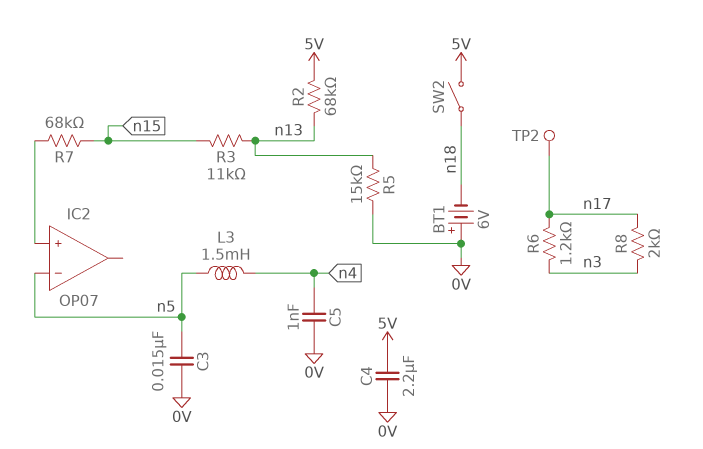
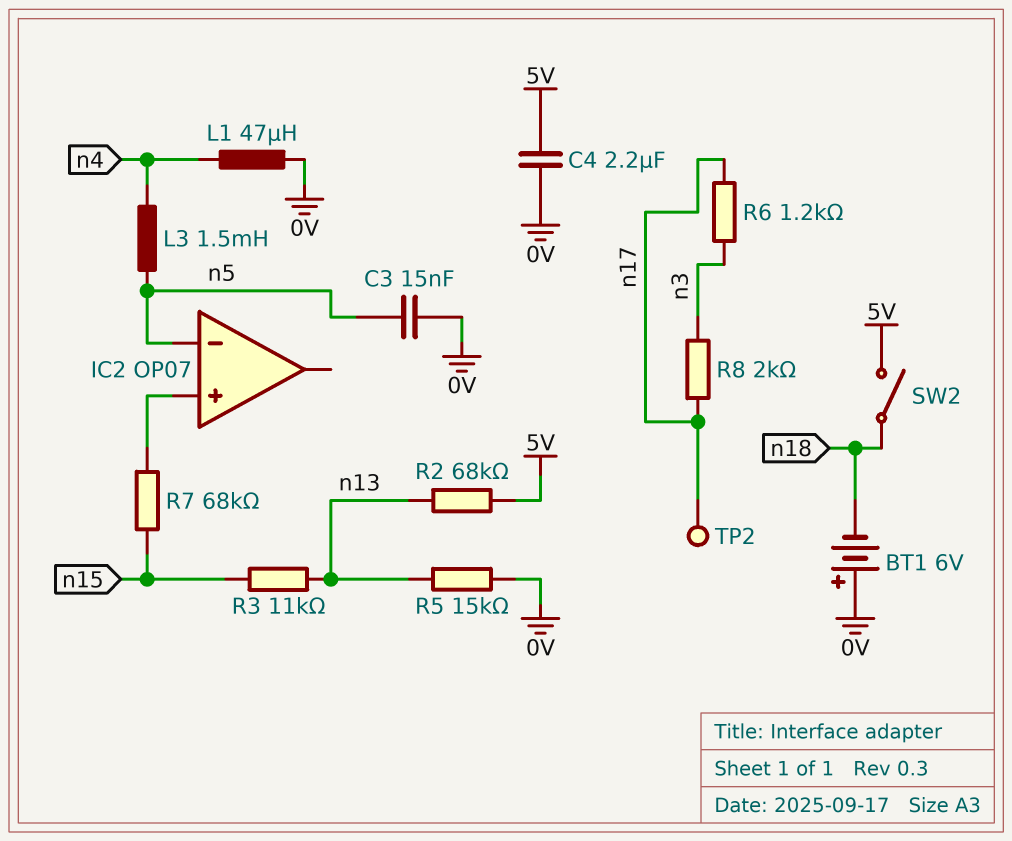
C5: 1nF (0V, n4) -> none
L1: none -> 47uH (0V, n4)

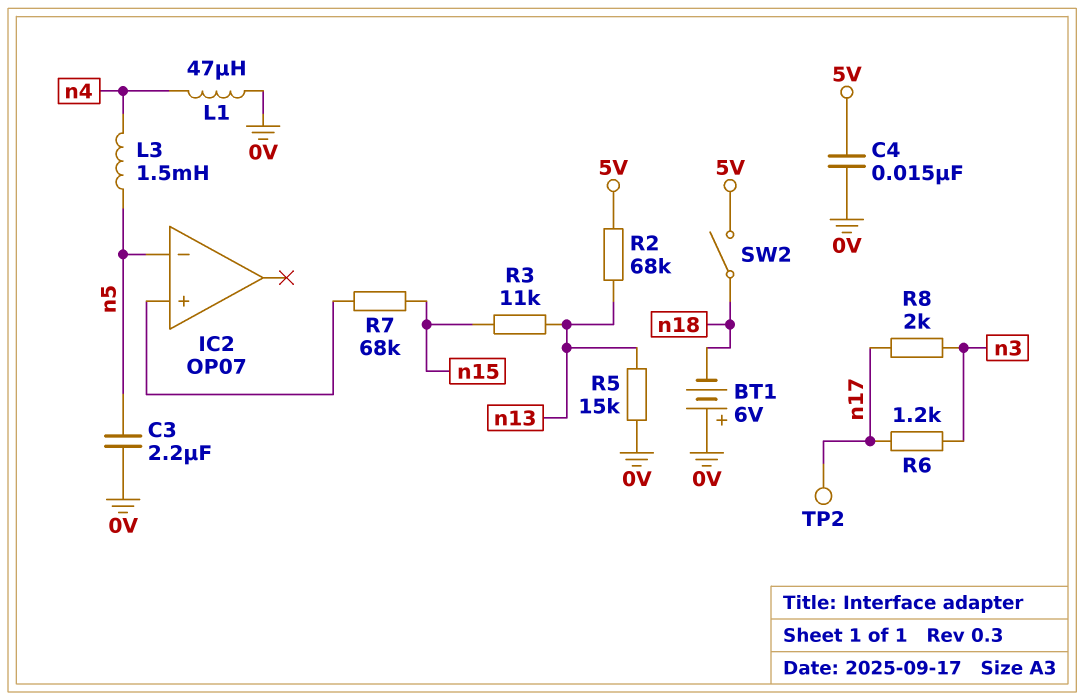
C3: 15nF (0V, n5) -> 2.2uF (0V, n5)
C4: 2.2uF (0V, 5V) -> 15nF (0V, 5V)

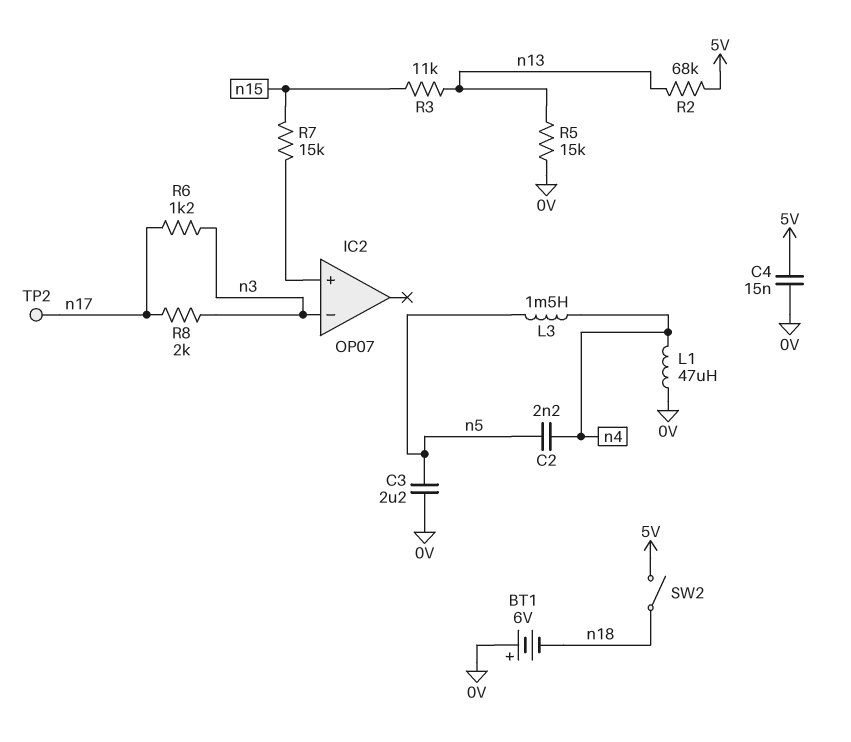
C2: none -> 2.2nF (n4, n5)
IC2 pin in-: n5 -> n3
R7: 68k (IC2/in+, n15) -> 15k (IC2/in+, n15)

